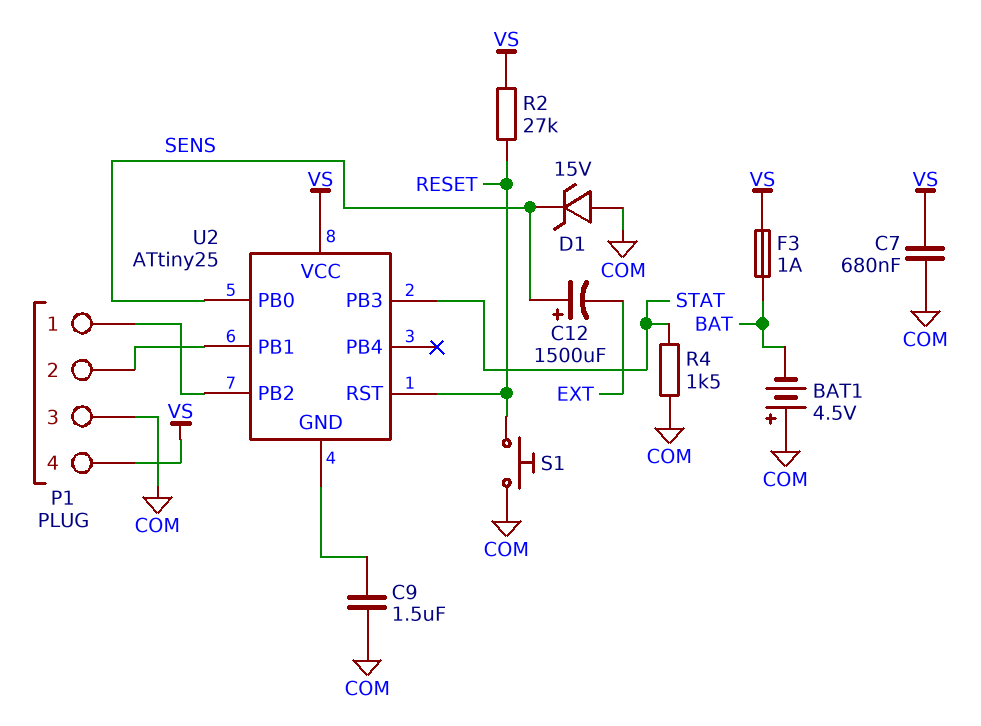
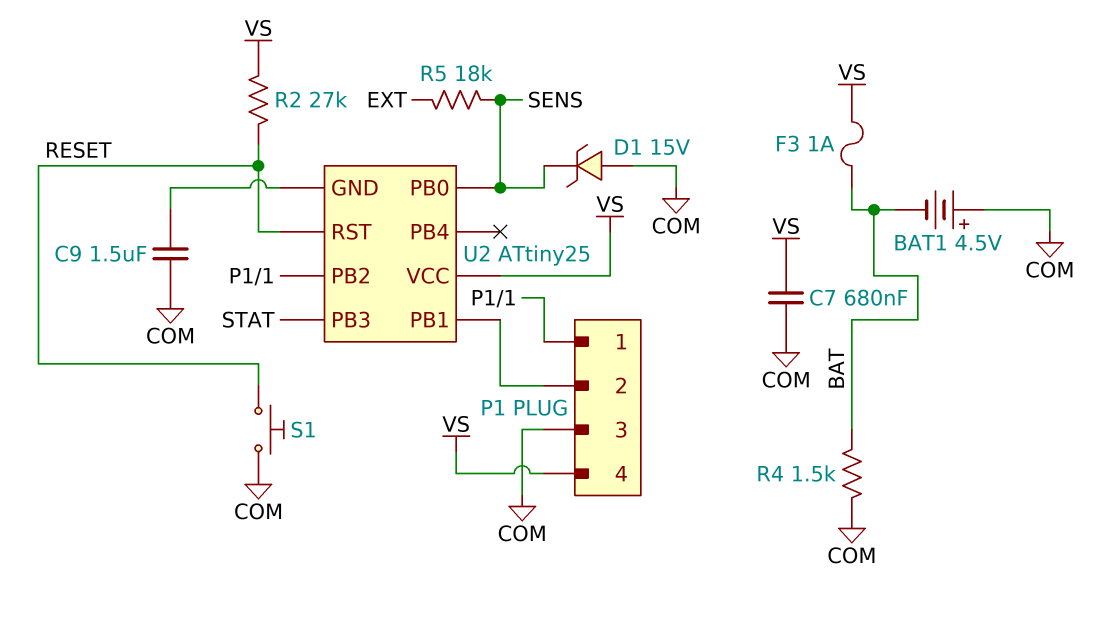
C12: 1500uF (plus SENS, minus EXT) -> none
R4: 1.5k (COM, STAT) -> 1.5k (BAT, COM)
R5: none -> 18k (EXT, SENS)

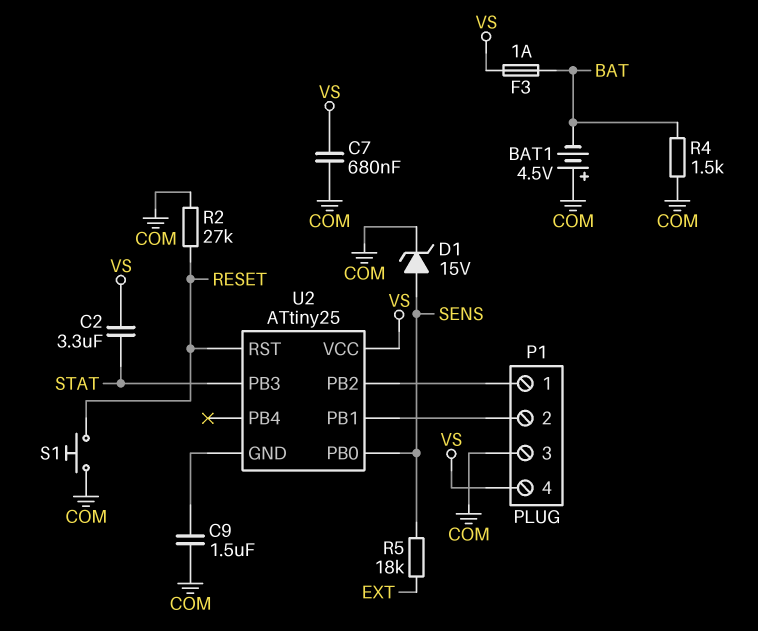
C2: none -> 3.3uF (STAT, VS)
D1: zener 15V (A COM, K SENS) -> zener 15V (A SENS, K COM)
R2: 27k (RESET, VS) -> 27k (COM, RESET)

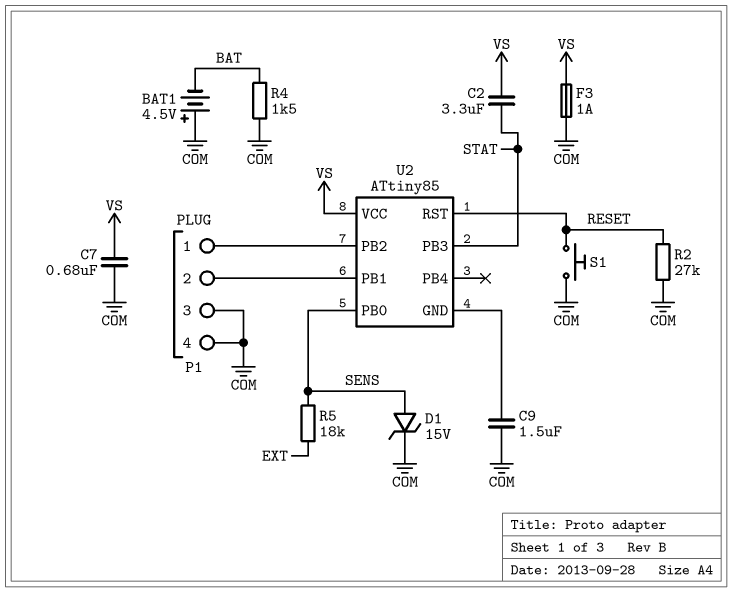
F3: 1A (BAT, VS) -> 1A (COM, VS)
P1 pin 4: VS -> COM
U2: ATtiny25 -> ATtiny85

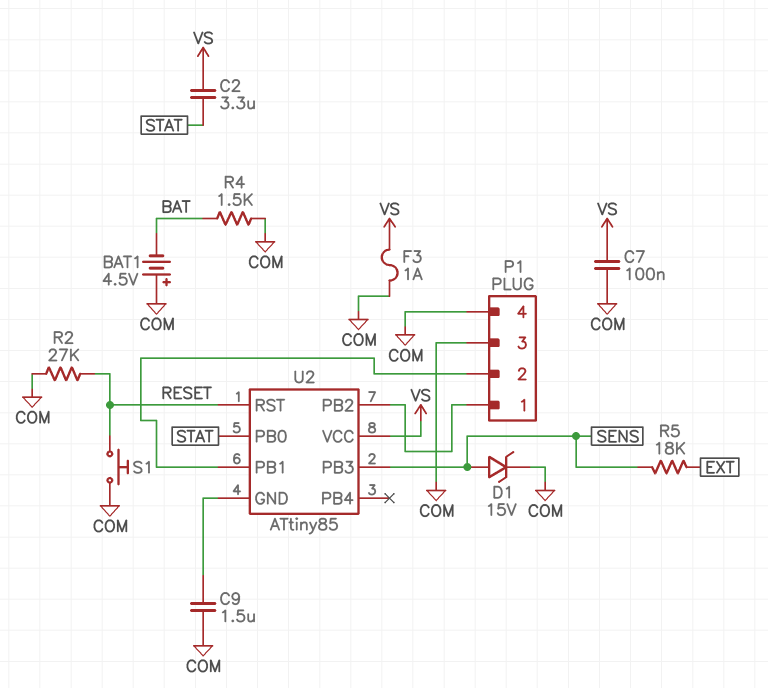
C7: 680nF (COM, VS) -> 100nF (COM, VS)
U2 pin PB0: SENS -> STAT
U2 pin PB3: STAT -> SENS

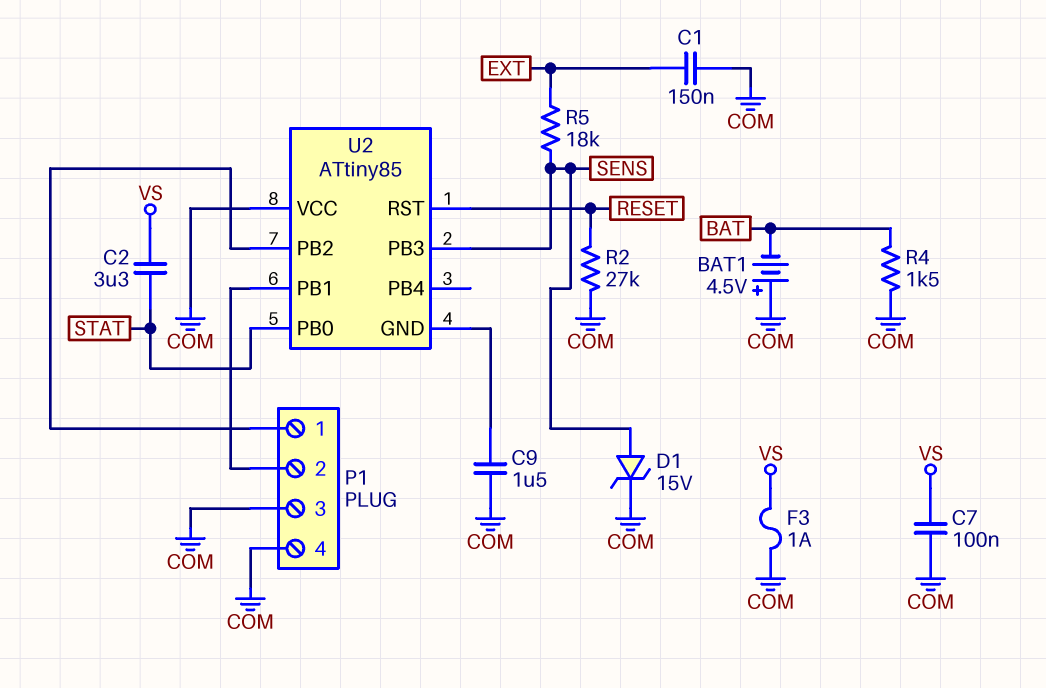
C1: none -> 150nF (COM, EXT)
S1: button (COM, RESET) -> none
U2 pin VCC: VS -> COM

